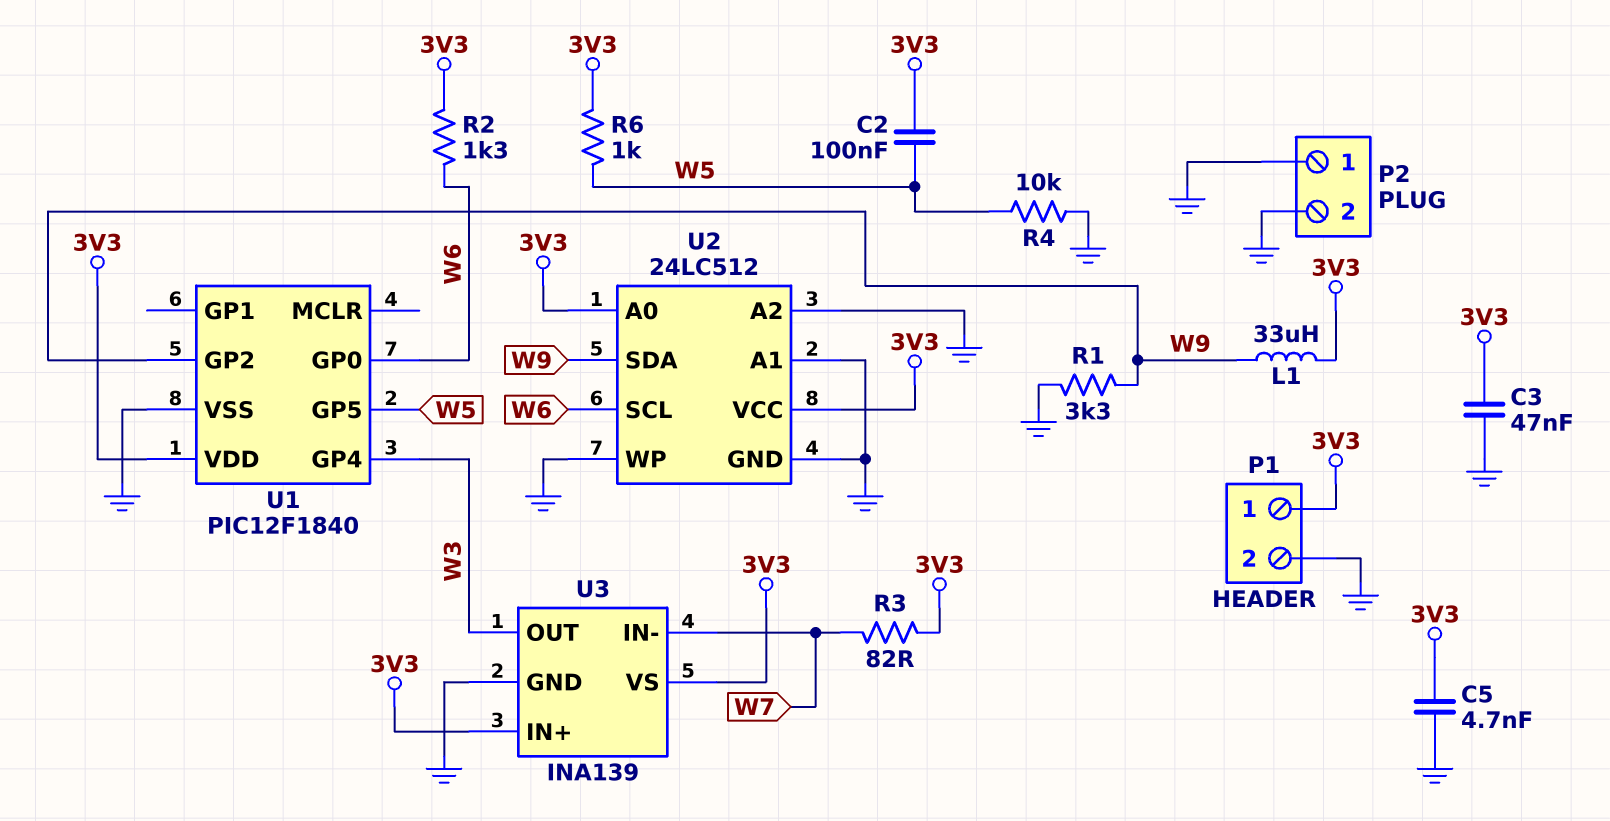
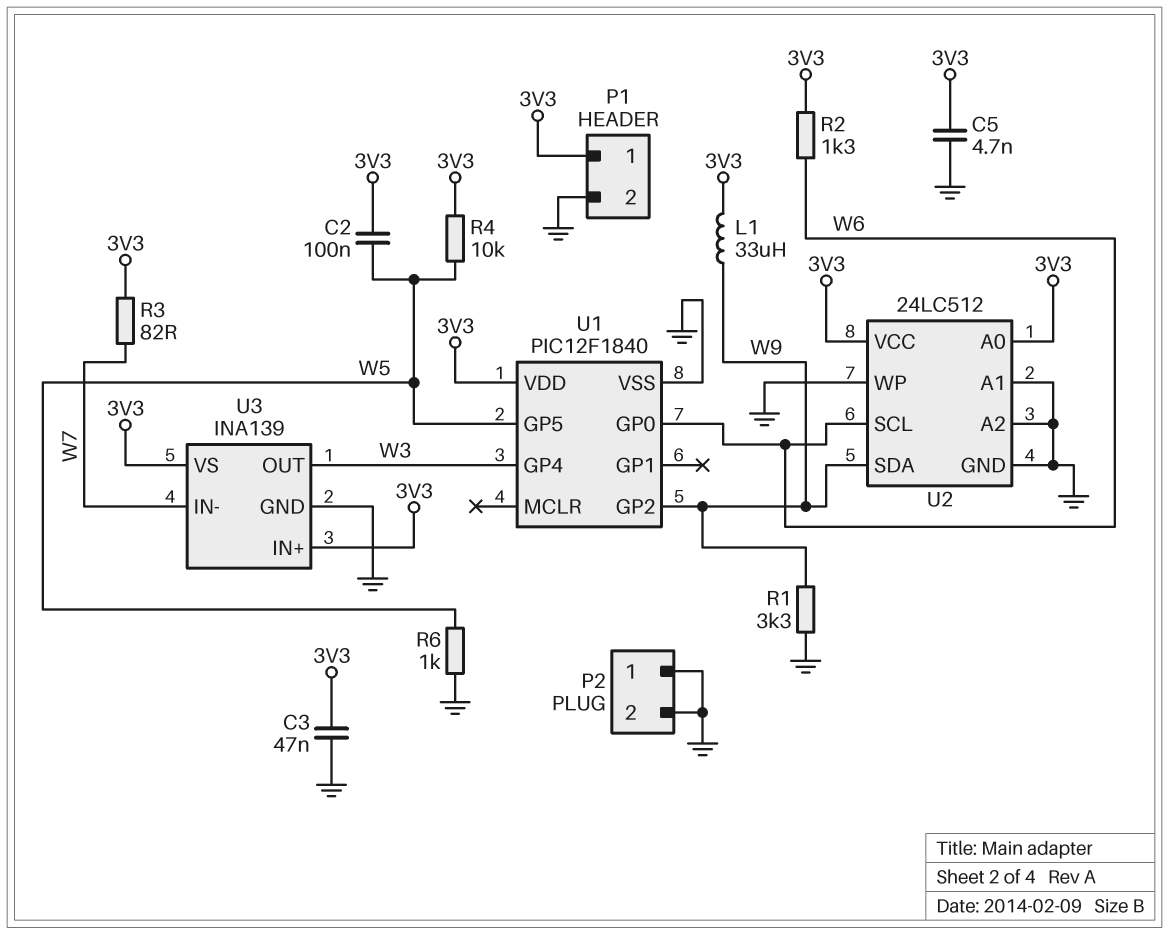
R4: 10k (GND, W5) -> 10k (3V3, W5)
R6: 1k (3V3, W5) -> 1k (GND, W5)

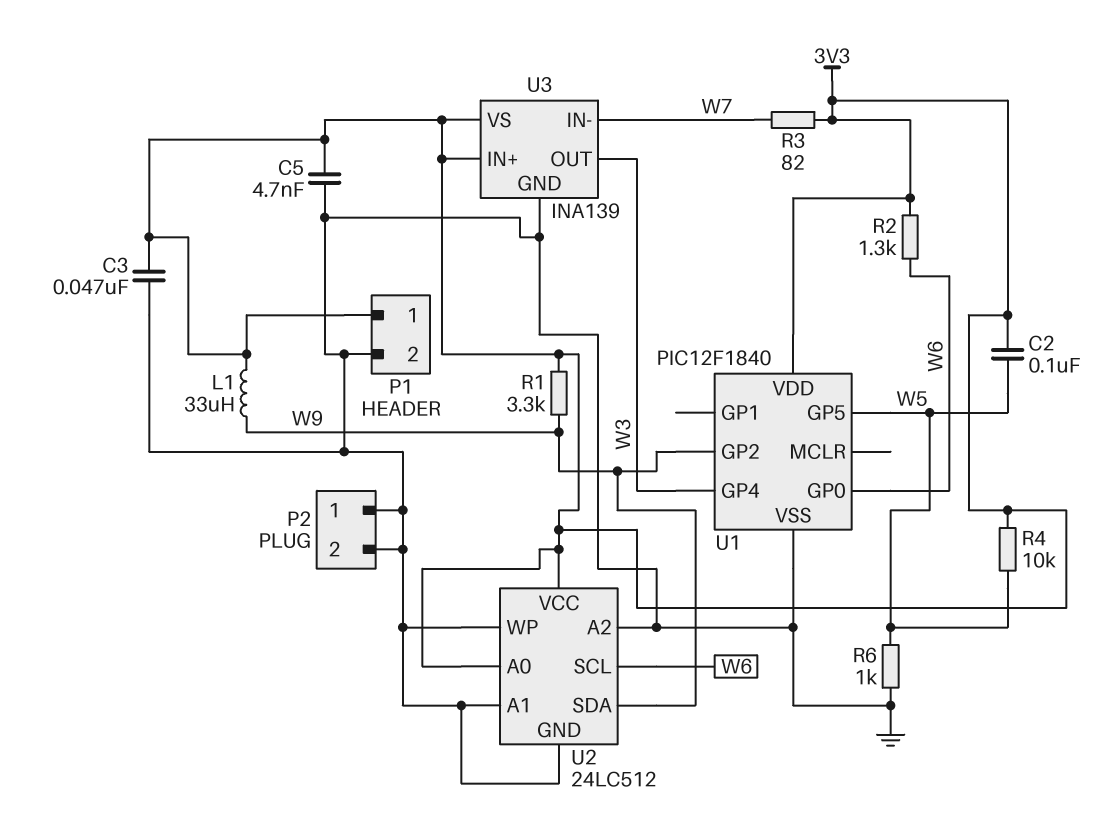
R1: 3.3k (GND, W9) -> 3.3k (3V3, W9)

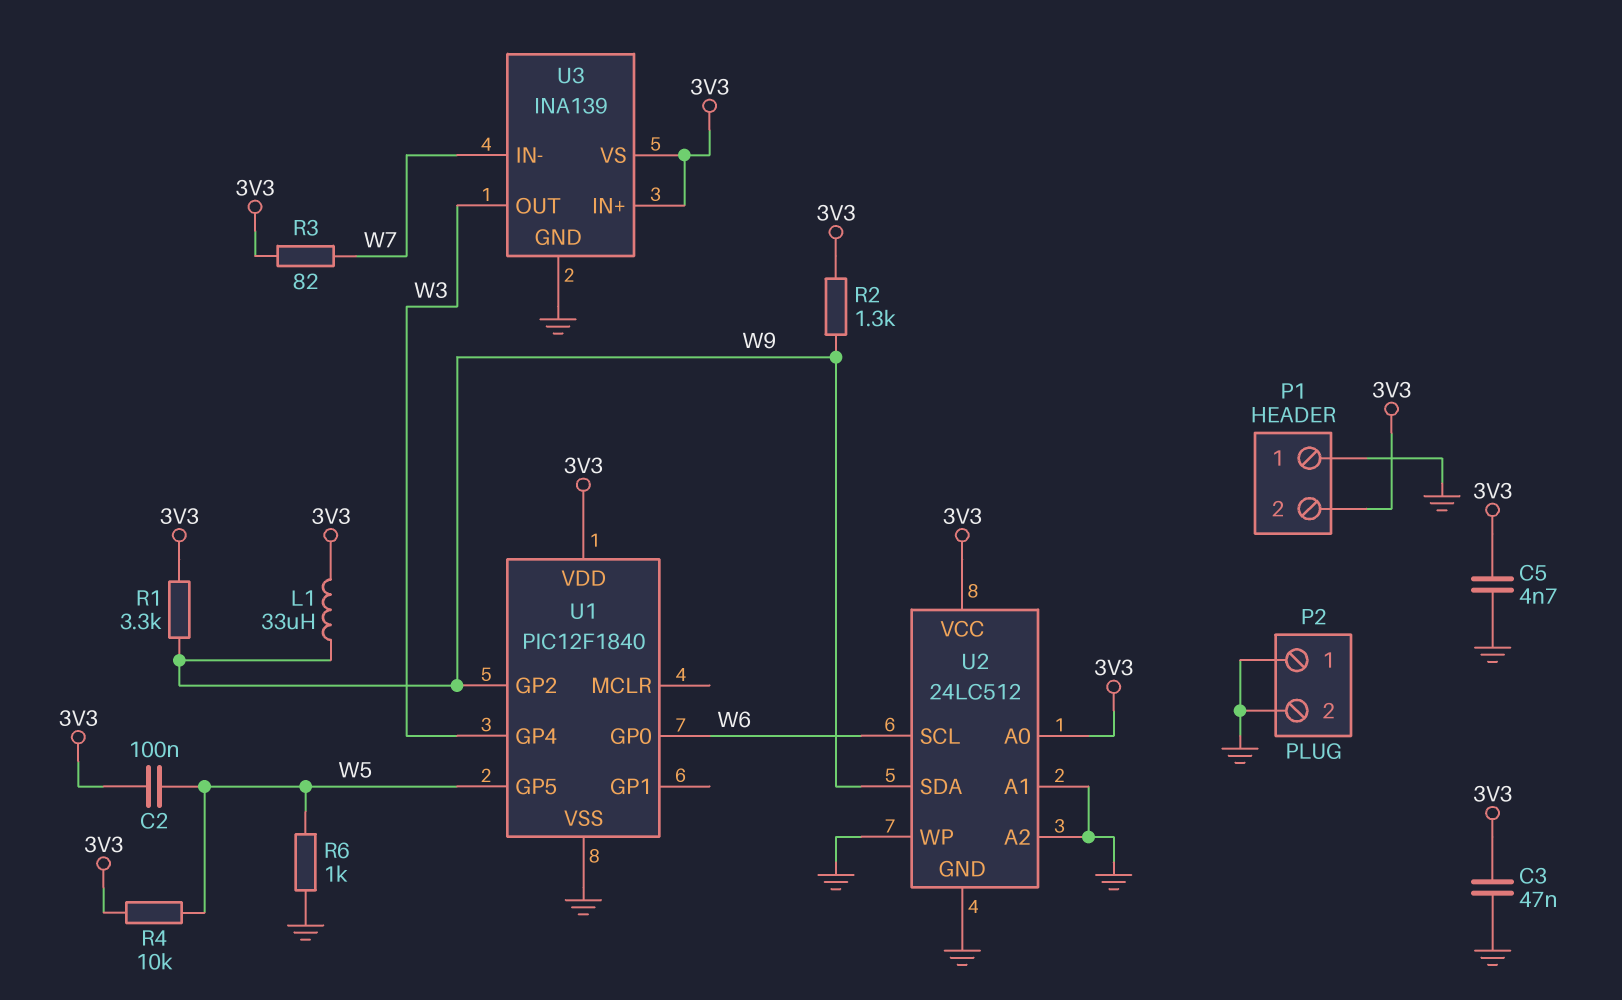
P1 pin 1: 3V3 -> GND
P1 pin 2: GND -> 3V3
R2: 1.3k (3V3, W6) -> 1.3k (3V3, W9)

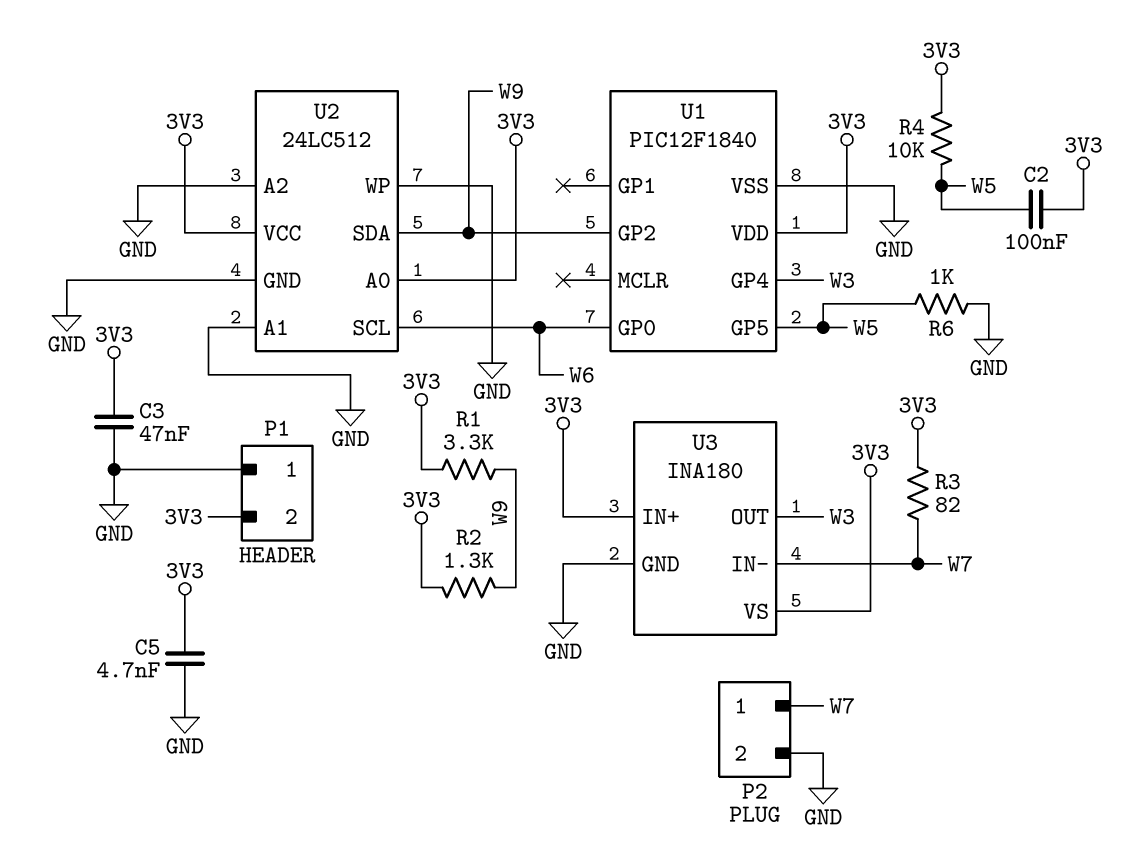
L1: 33uH (3V3, W9) -> none
P2 pin 1: GND -> W7
U3: INA139 -> INA180

